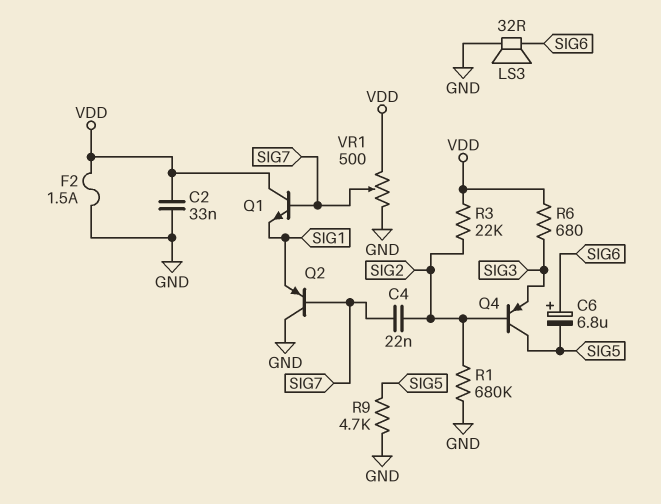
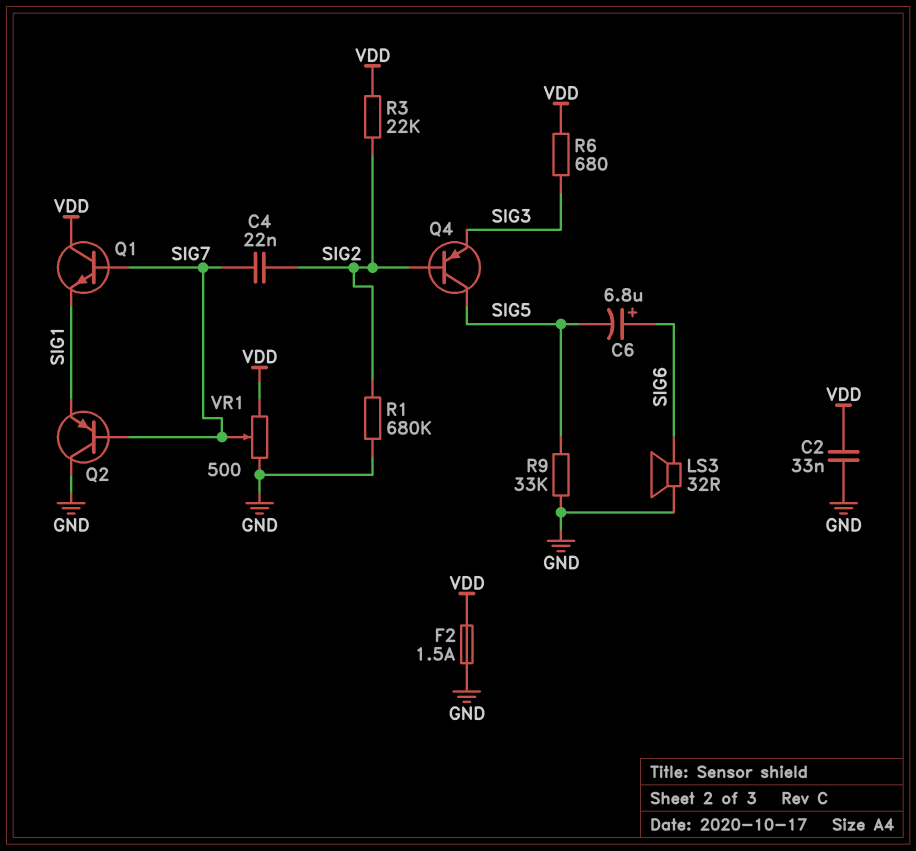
R9: 4.7k (GND, SIG5) -> 33k (GND, SIG5)

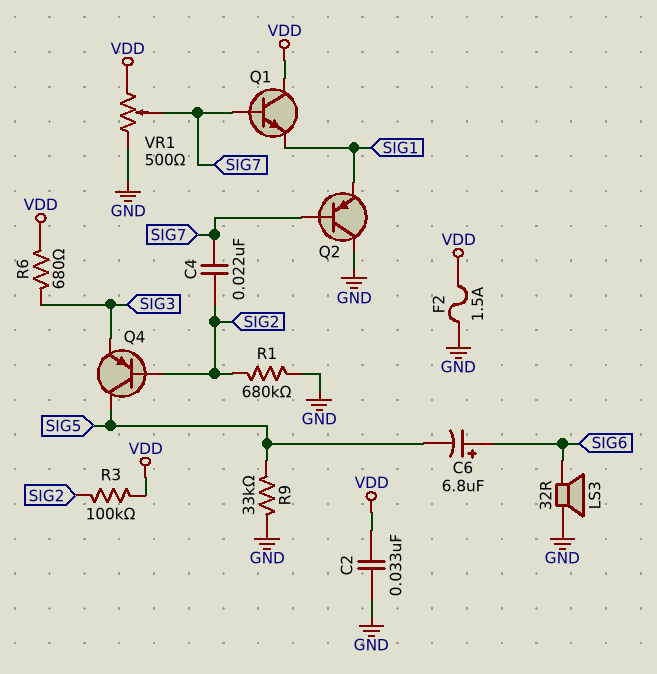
R3: 22k (SIG2, VDD) -> 100k (SIG2, VDD)

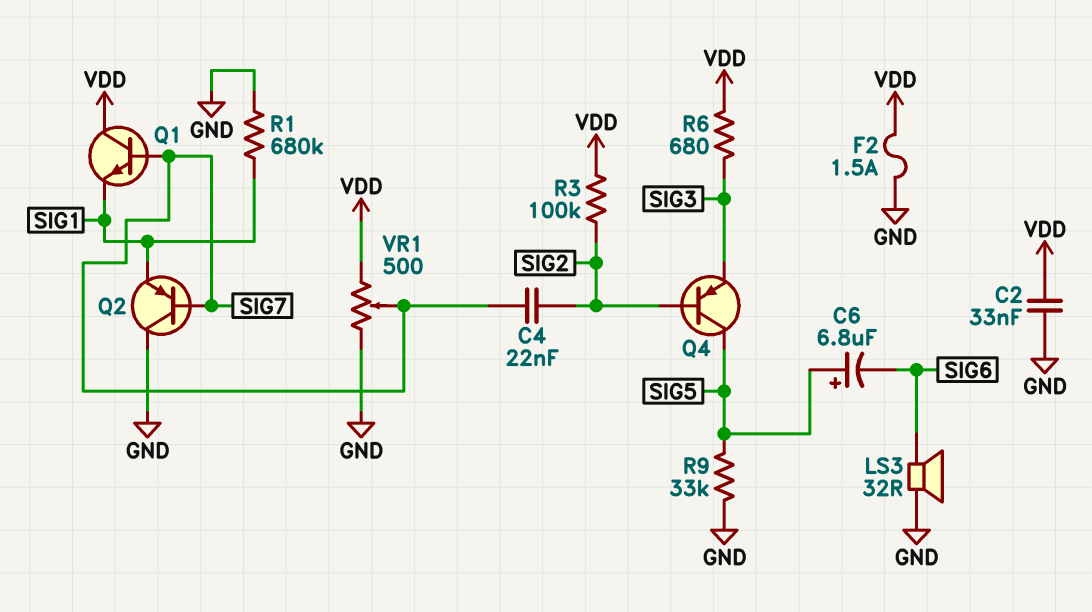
C6: 6.8uF (plus SIG6, minus SIG5) -> 6.8uF (plus SIG5, minus SIG6)
R1: 680k (GND, SIG2) -> 680k (GND, SIG1)

